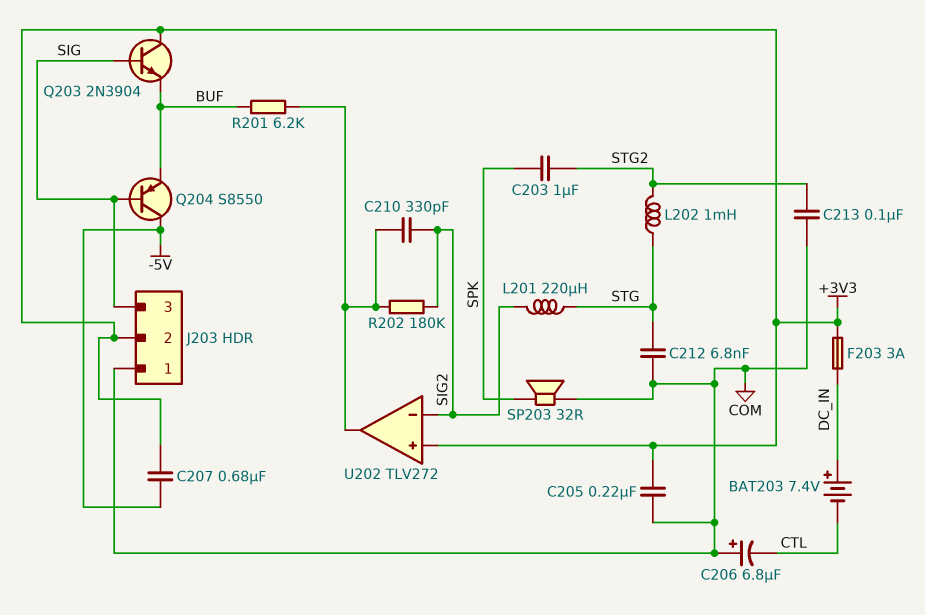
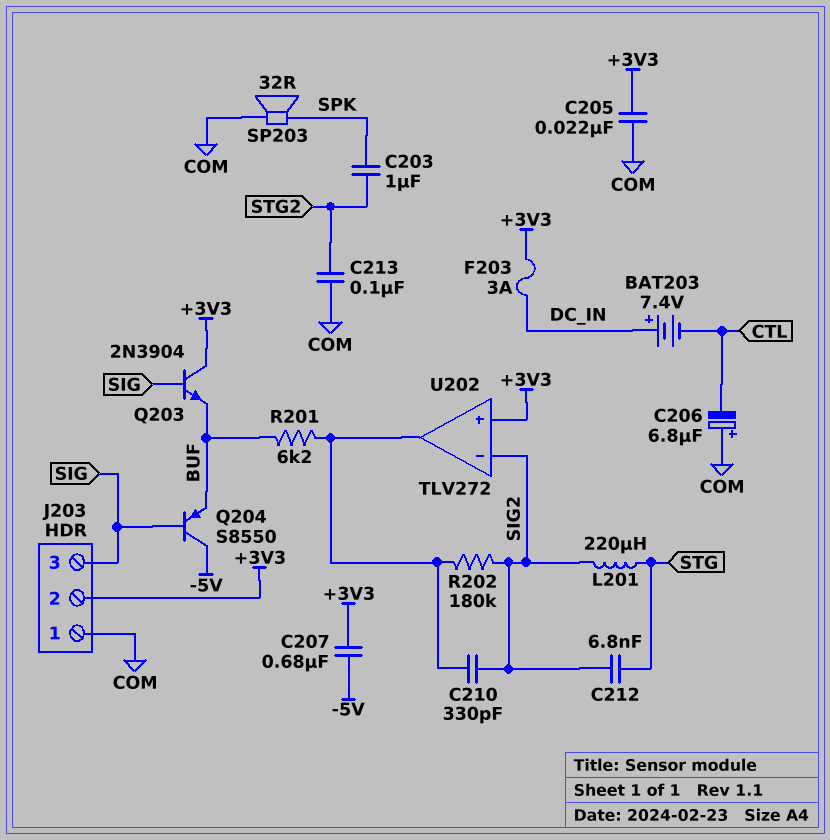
C205: 220nF (+3V3, COM) -> 22nF (+3V3, COM)
C212: 6.8nF (COM, STG) -> 6.8nF (SIG2, STG)
L202: 1mH (STG, STG2) -> none

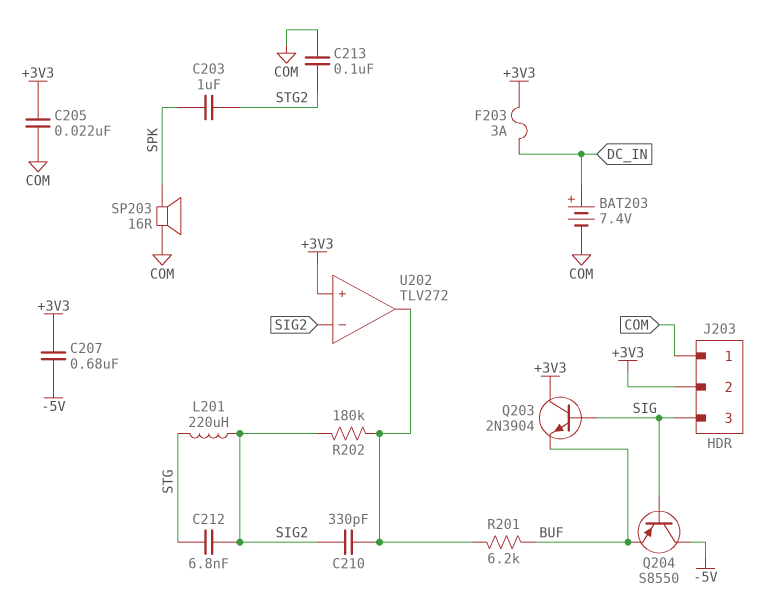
BAT203: 7.4V (plus DC_IN, minus CTL) -> 7.4V (plus DC_IN, minus COM)
C206: 6.8uF (plus COM, minus CTL) -> none
SP203: speaker 32R (COM, SPK) -> speaker 16R (COM, SPK)

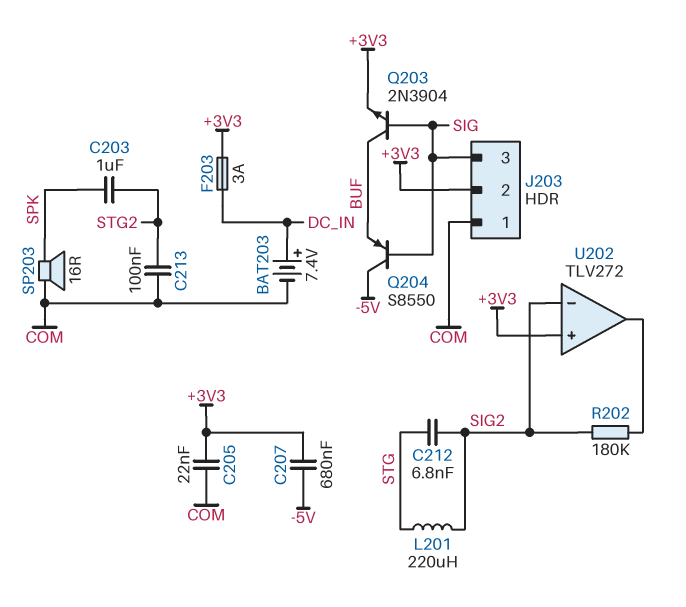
C210: 330pF (SIG2, U202/out) -> none
Q203: NPN 2N3904 (B SIG, C +3V3, E BUF) -> NPN 2N3904 (B SIG, C BUF, E +3V3)
R201: 6.2k (BUF, U202/out) -> none

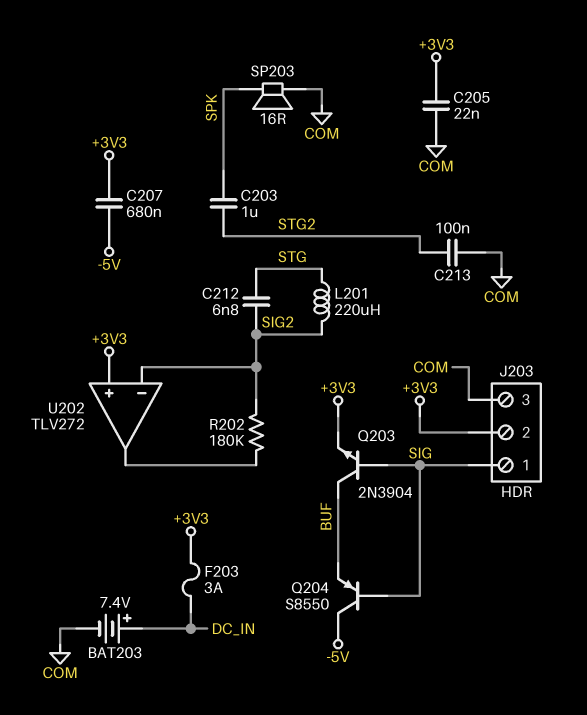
J203 pin 1: COM -> SIG
J203 pin 3: SIG -> COM

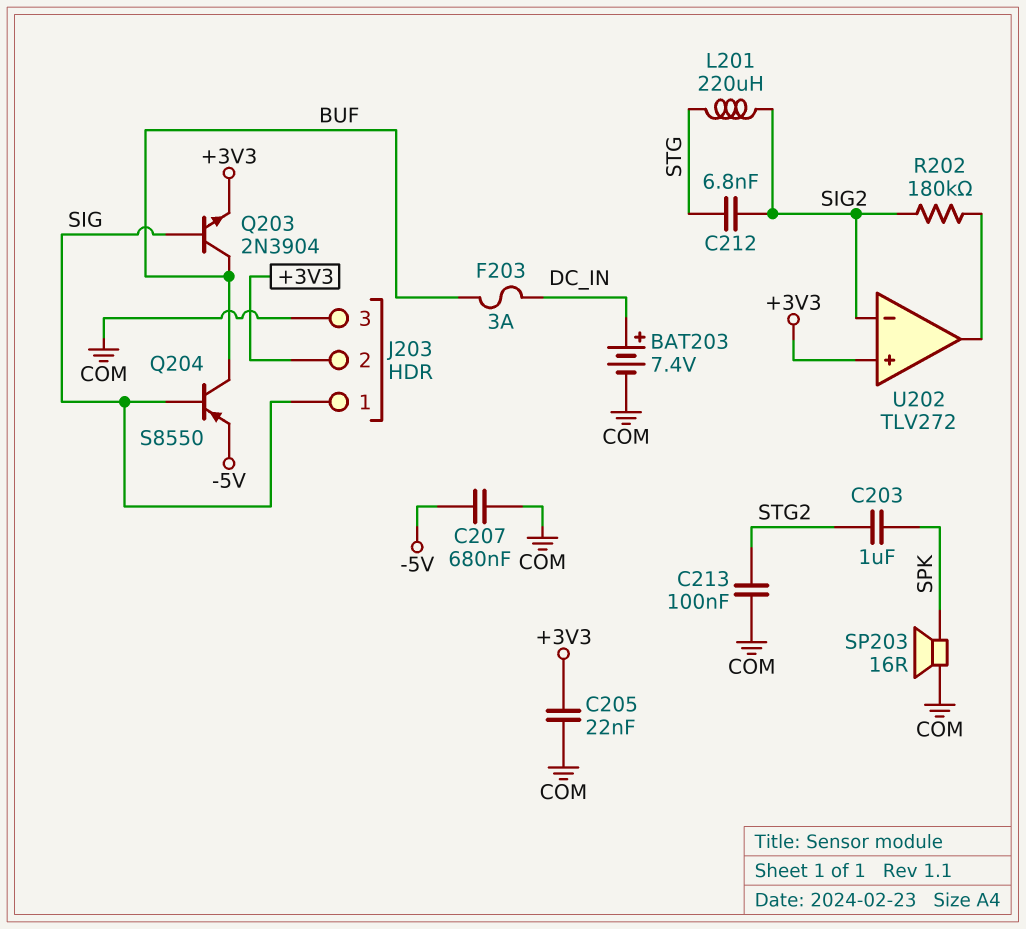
C207: 680nF (+3V3, -5V) -> 680nF (-5V, COM)
F203: 3A (+3V3, DC_IN) -> 3A (BUF, DC_IN)
Q204: PNP S8550 (B SIG, C -5V, E BUF) -> PNP S8550 (B SIG, C BUF, E -5V)

